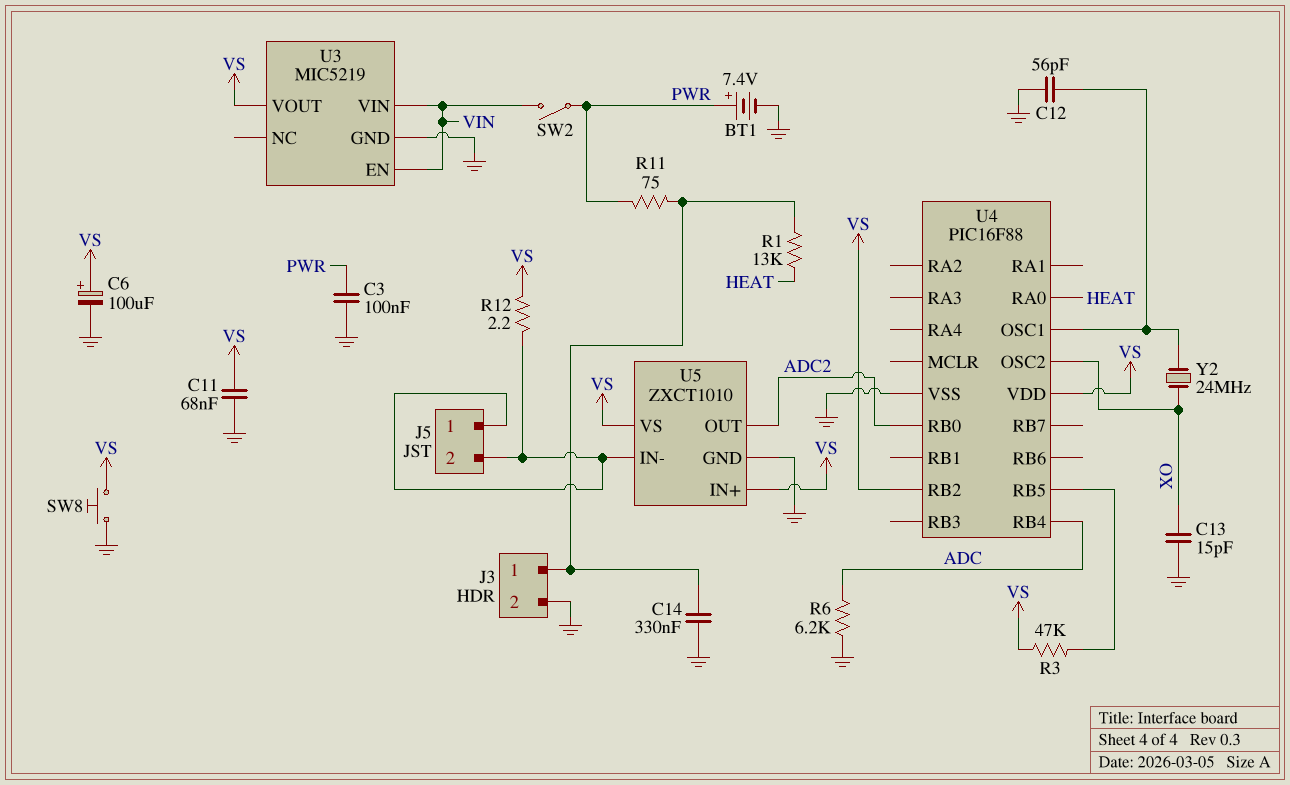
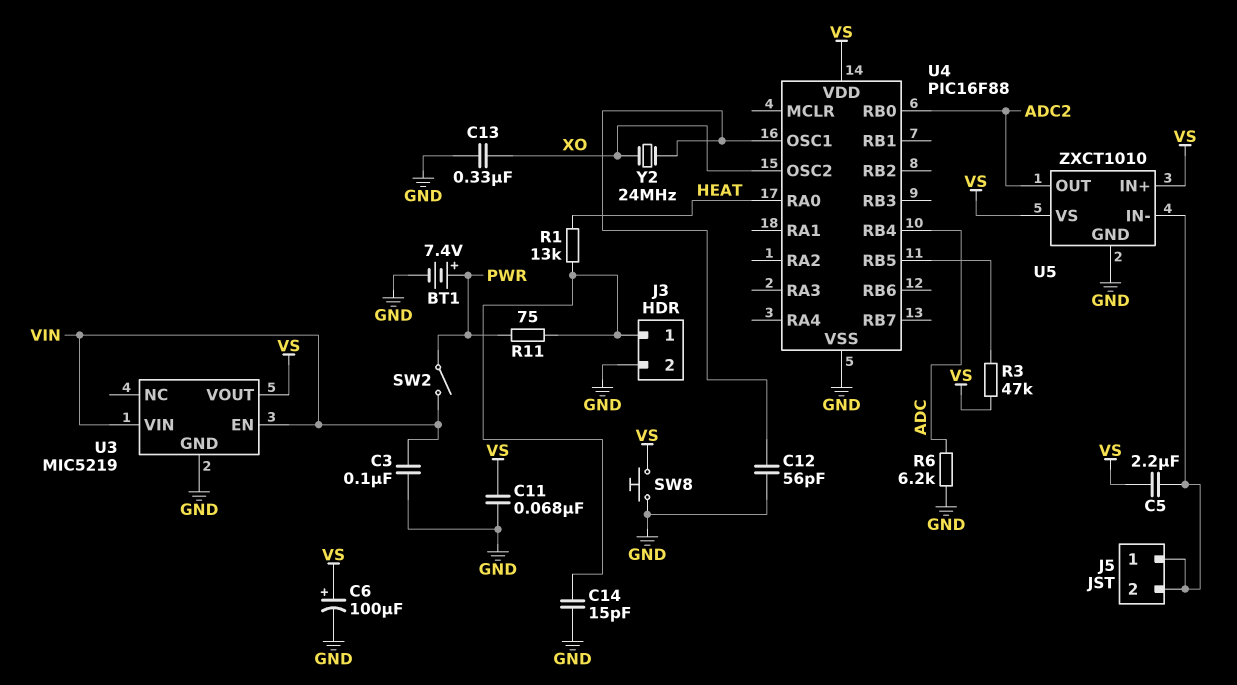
C3: 100nF (GND, PWR) -> 100nF (GND, VIN)
C5: none -> 2.2uF (J5/1, VS)
C13: 15pF (GND, XO) -> 330nF (GND, XO)
C14: 330nF (GND, J3/1) -> 15pF (GND, J3/1)
R12: 2.2 (J5/1, VS) -> none
U4 pin RB2: VS -> none

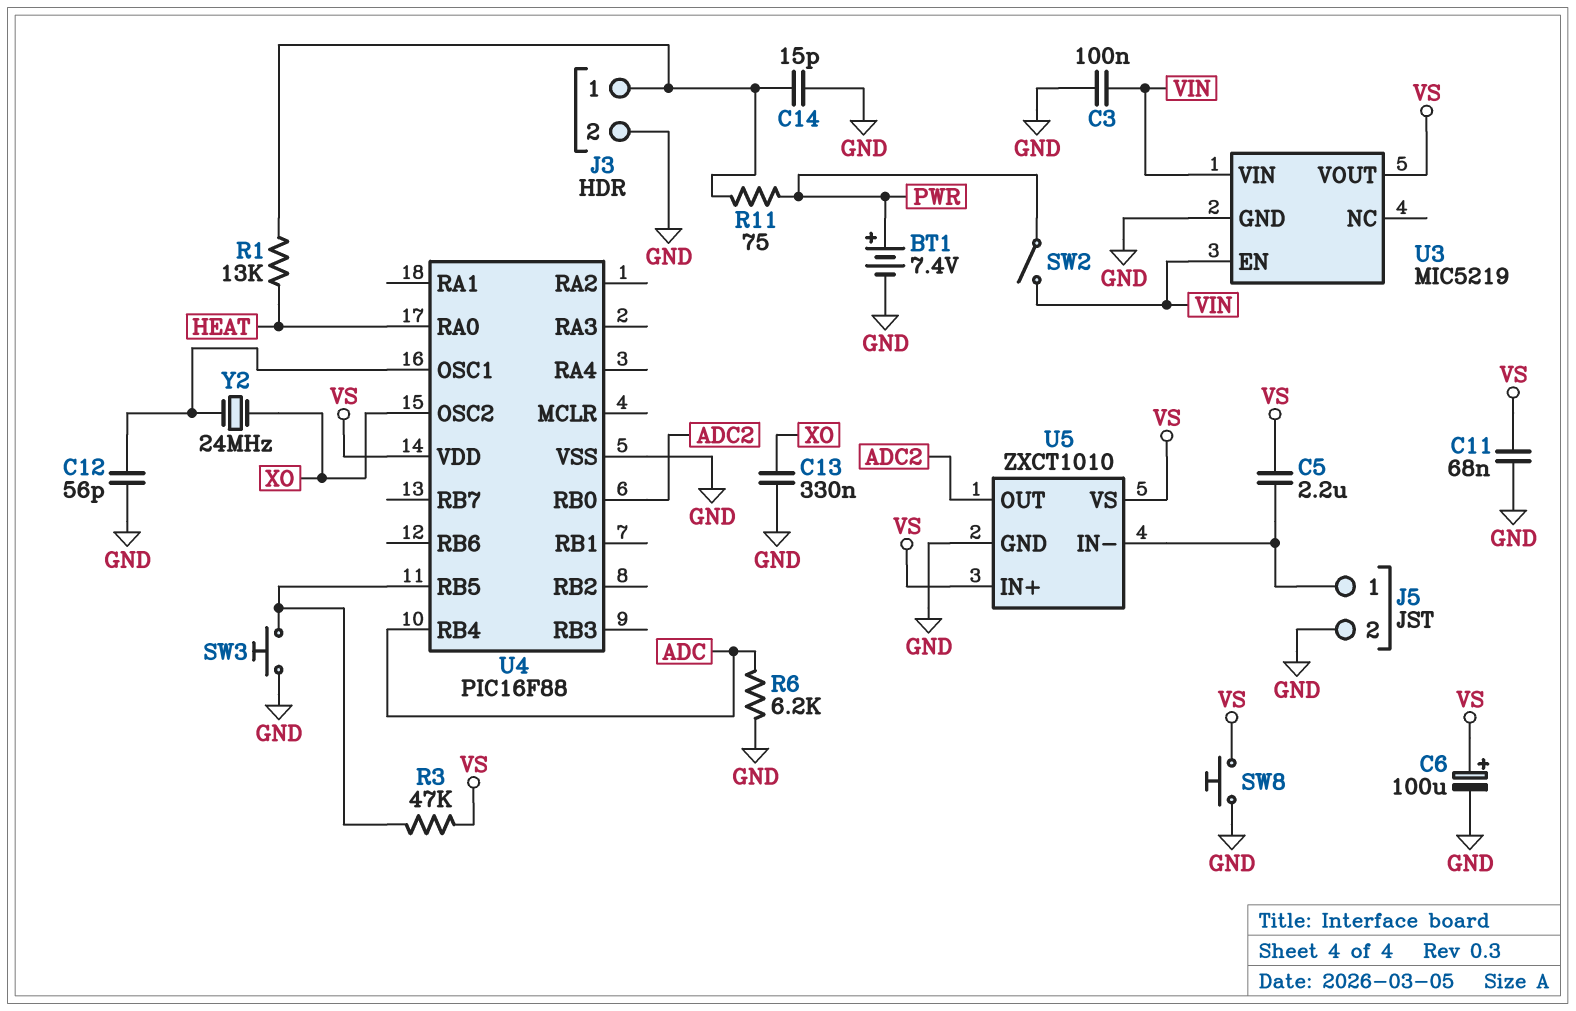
J5 pin 2: J5/1 -> GND
SW3: none -> button (GND, U4/RB5)

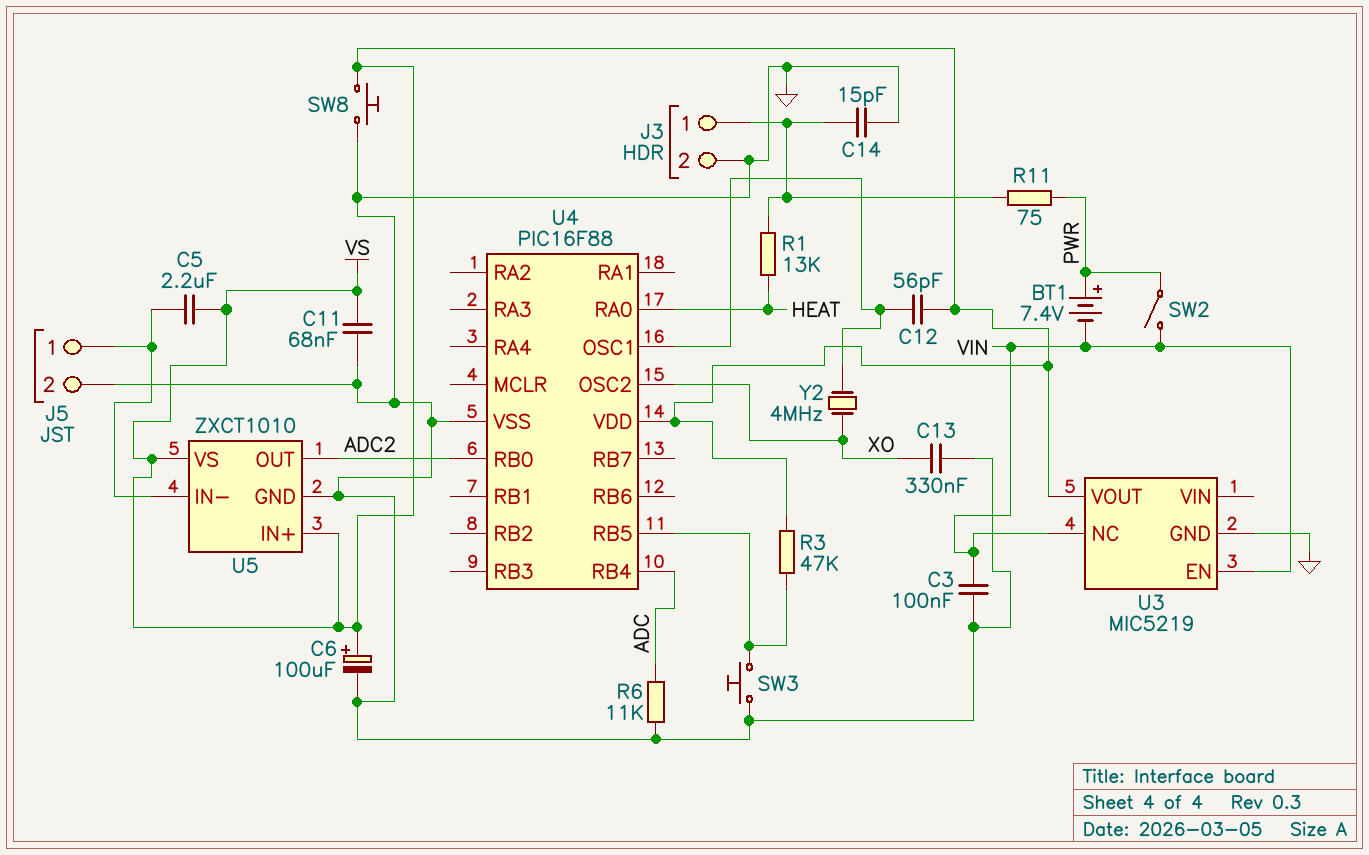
BT1: 7.4V (plus PWR, minus GND) -> 7.4V (plus PWR, minus VIN)
C12: 56pF (GND, U4/OSC1) -> 56pF (U4/OSC1, VS)
R6: 6.2k (ADC, GND) -> 11k (ADC, GND)
U3 pin NC: none -> VIN
U3 pin VIN: VIN -> none
Y2: 24MHz (U4/OSC1, XO) -> 4MHz (U4/OSC1, XO)

